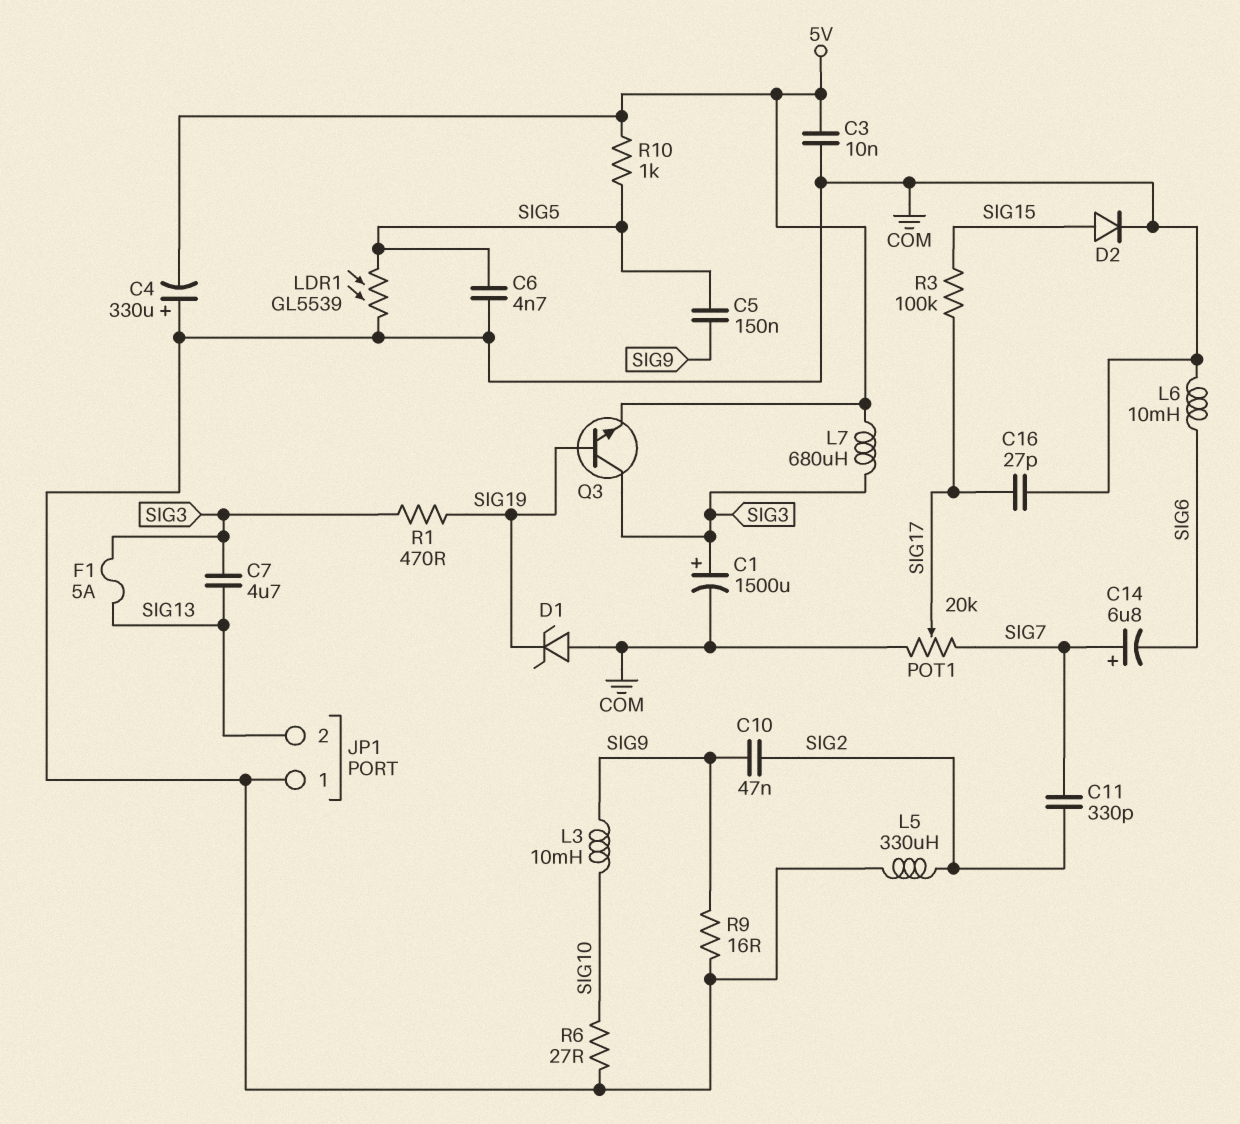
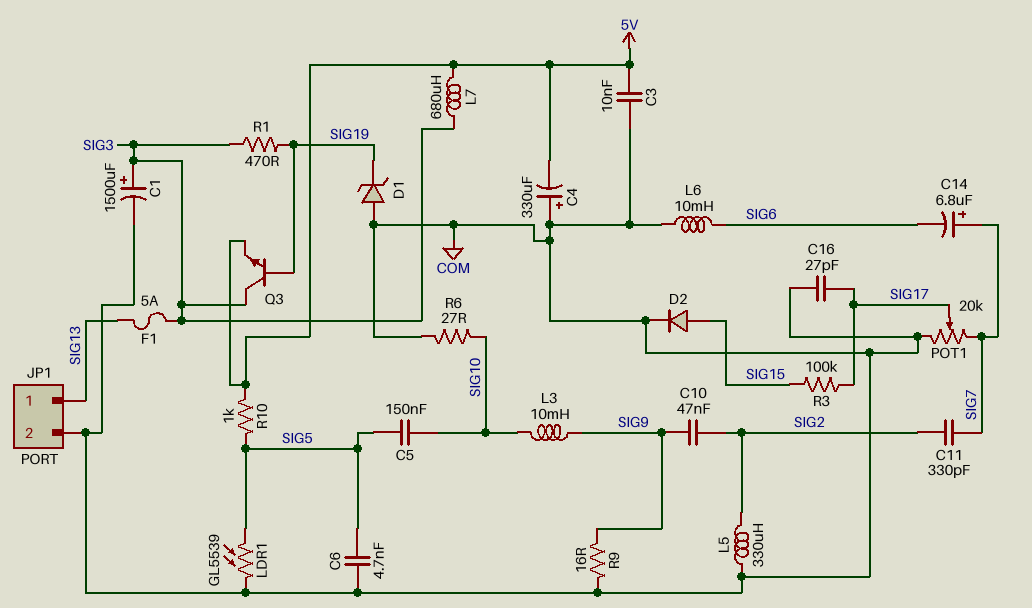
C5: 150nF (SIG5, SIG9) -> 150nF (SIG5, SIG10)
C7: 4.7uF (SIG3, SIG13) -> none
JP1 pin 1: COM -> SIG13
JP1 pin 2: SIG13 -> COM

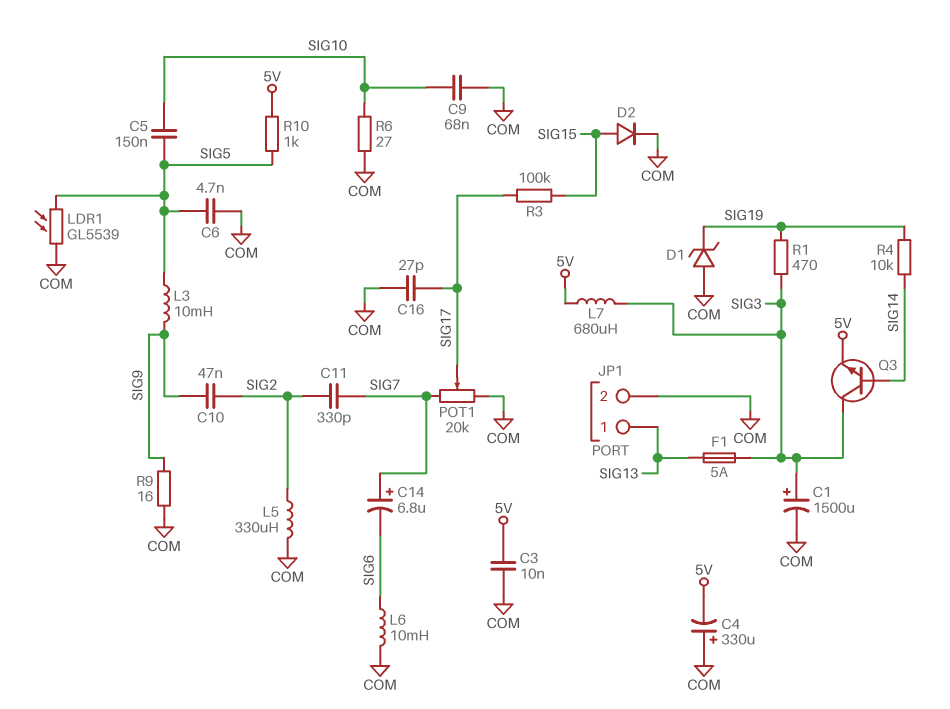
C9: none -> 68nF (COM, SIG10)
L3: 10mH (SIG9, SIG10) -> 10mH (SIG5, SIG9)
Q3: NPN (B SIG19, C SIG3, E 5V) -> NPN (B SIG14, C SIG3, E 5V)
R4: none -> 10k (SIG14, SIG19)

